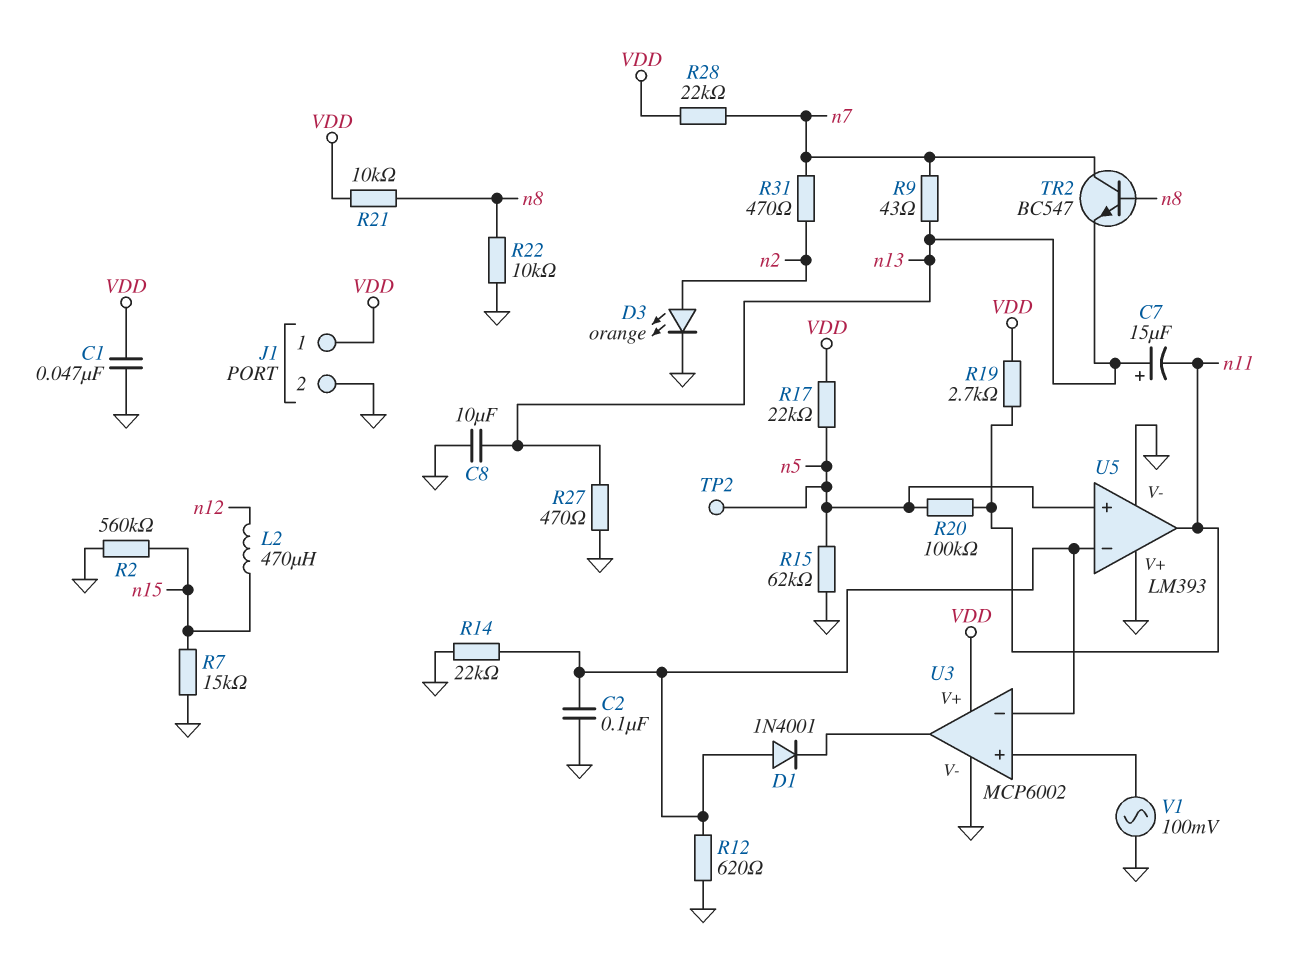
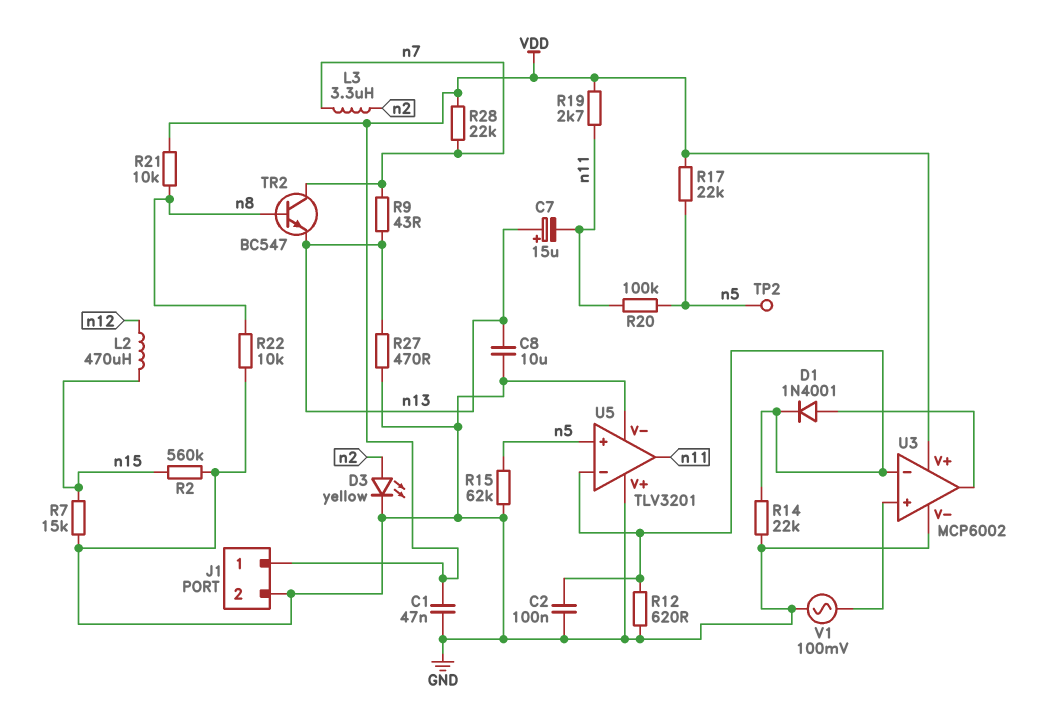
D1: diode 1N4001 (A U3/in-, K U3/out) -> diode 1N4001 (A U3/out, K U3/in-)
D3: LED orange (A n2, K GND) -> LED yellow (A n2, K GND)
L3: none -> 3.3uH (n2, n7)
R31: 470 (n2, n7) -> none
U5: LM393 -> TLV3201

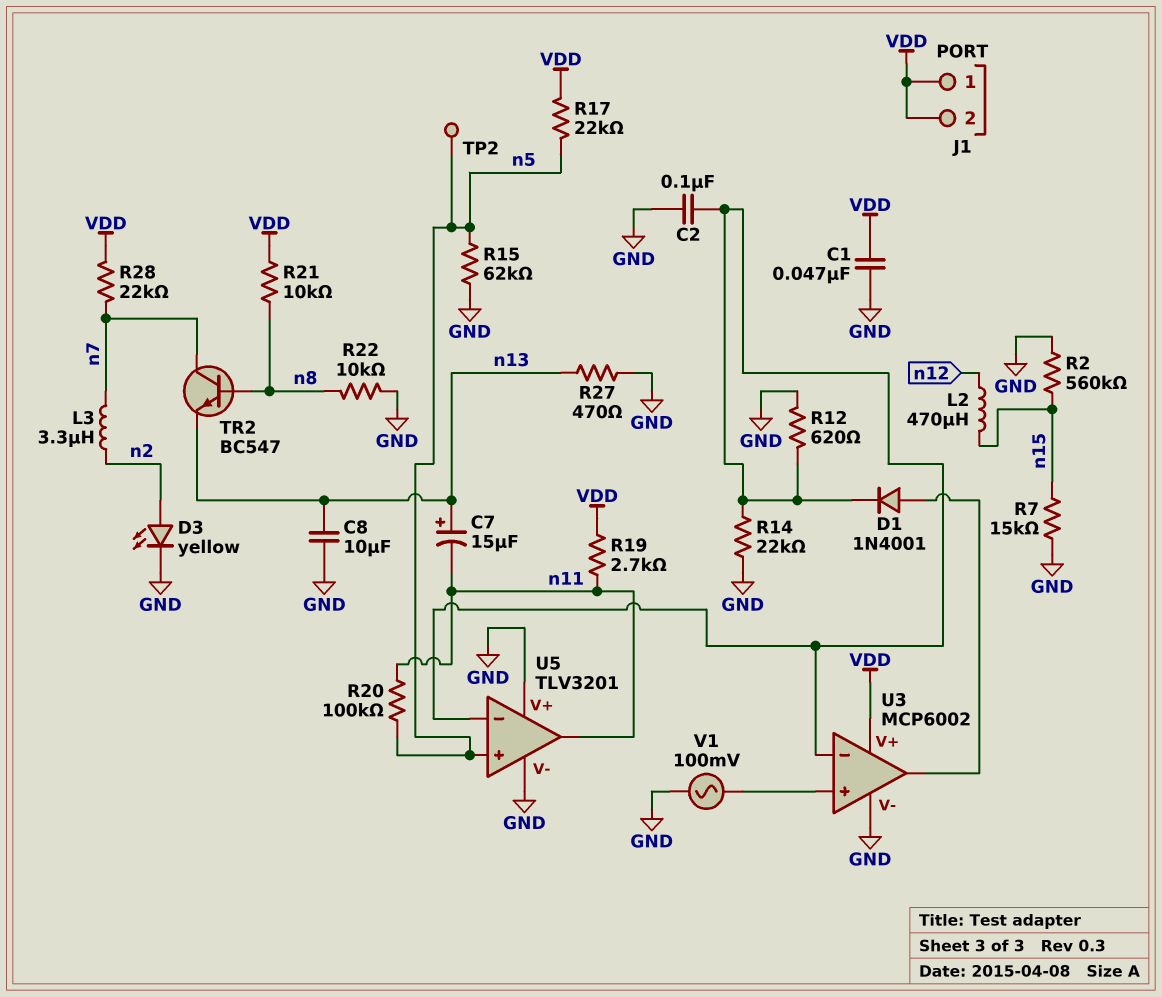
J1 pin 2: GND -> VDD
R9: 43 (n7, n13) -> none

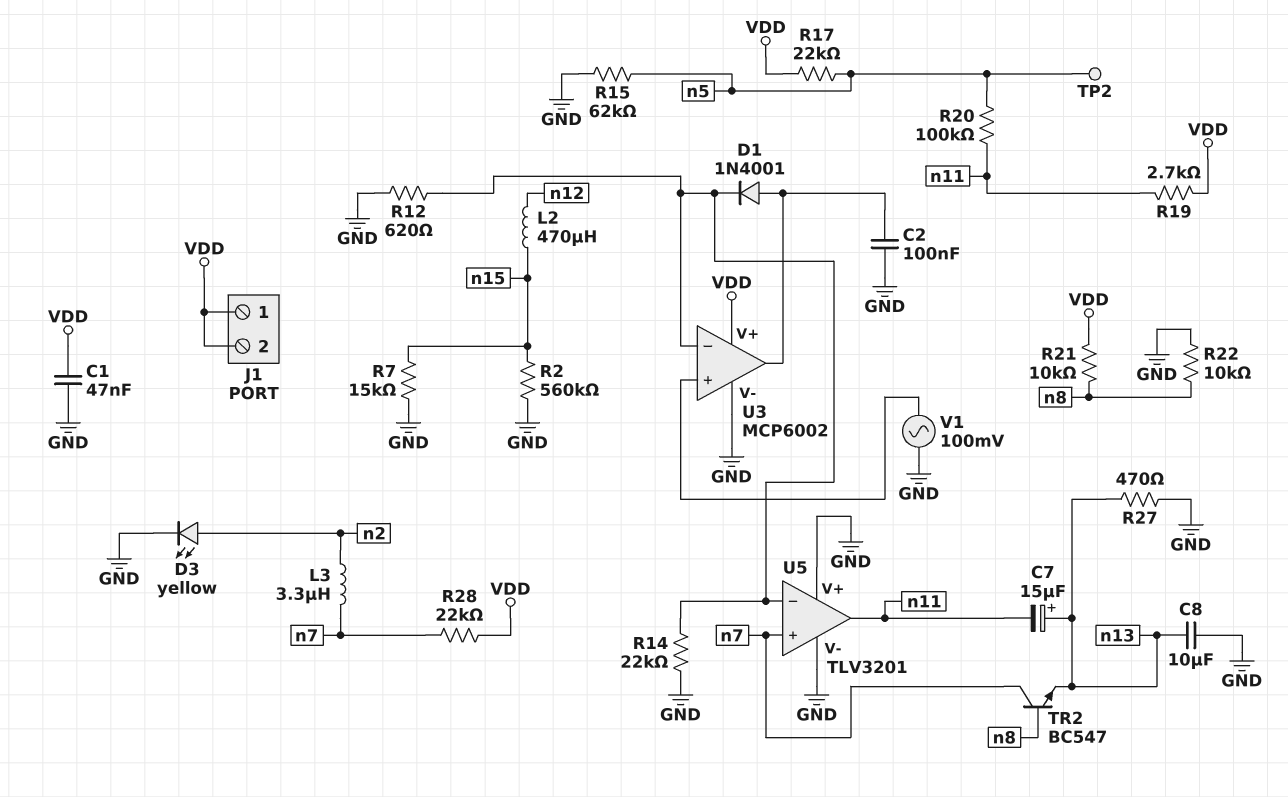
C2: 100nF (GND, U3/in-) -> 100nF (GND, U3/out)
U5 pin in+: n5 -> n7

